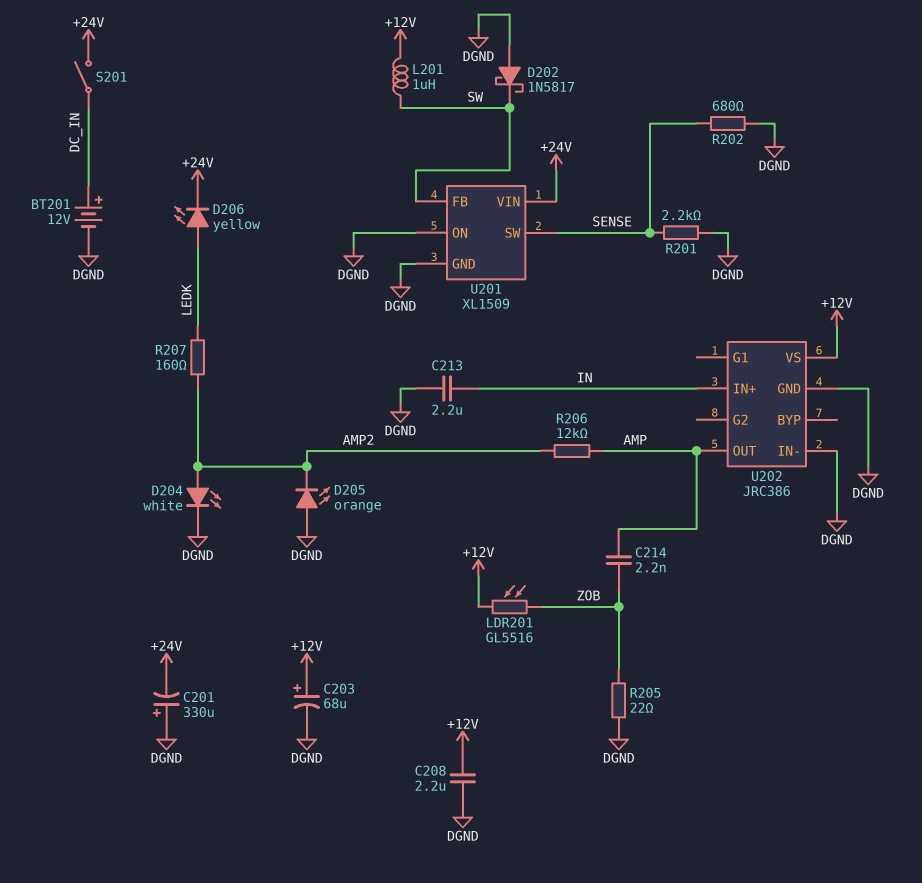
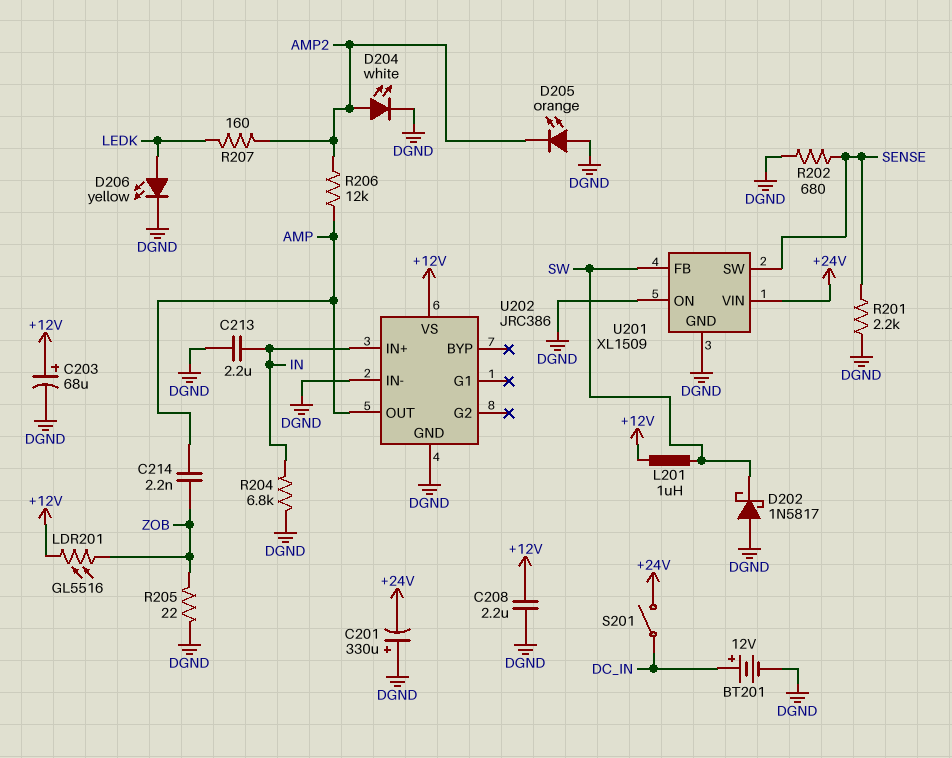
D206: LED yellow (A LEDK, K +24V) -> LED yellow (A LEDK, K DGND)
R204: none -> 6.8k (DGND, IN)

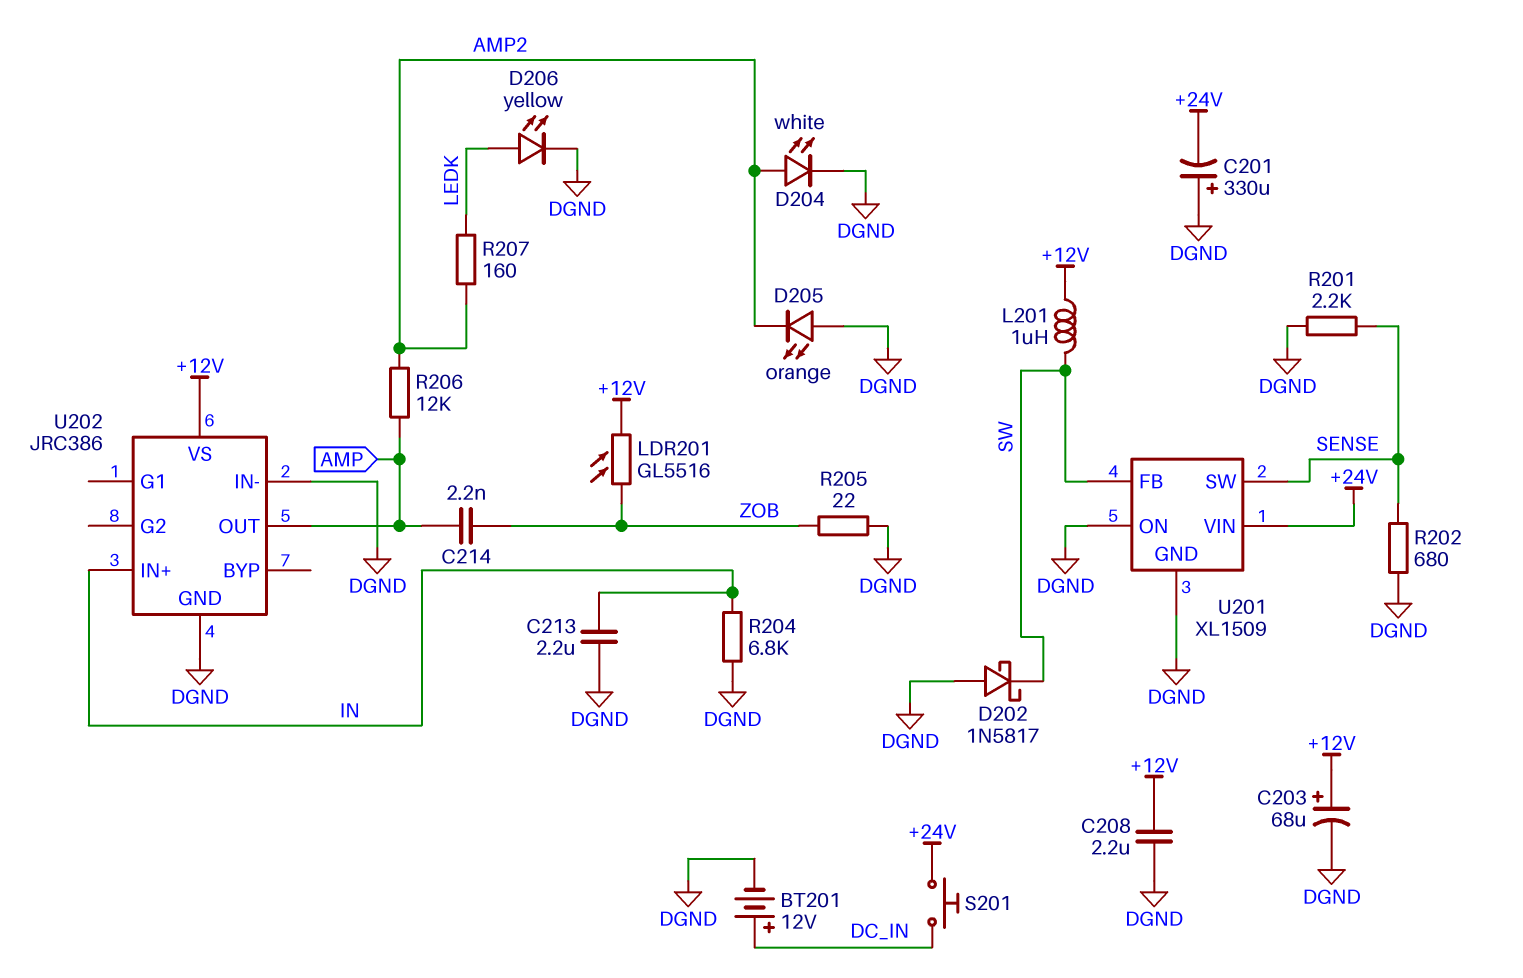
S201: switch (+24V, DC_IN) -> button (+24V, DC_IN)

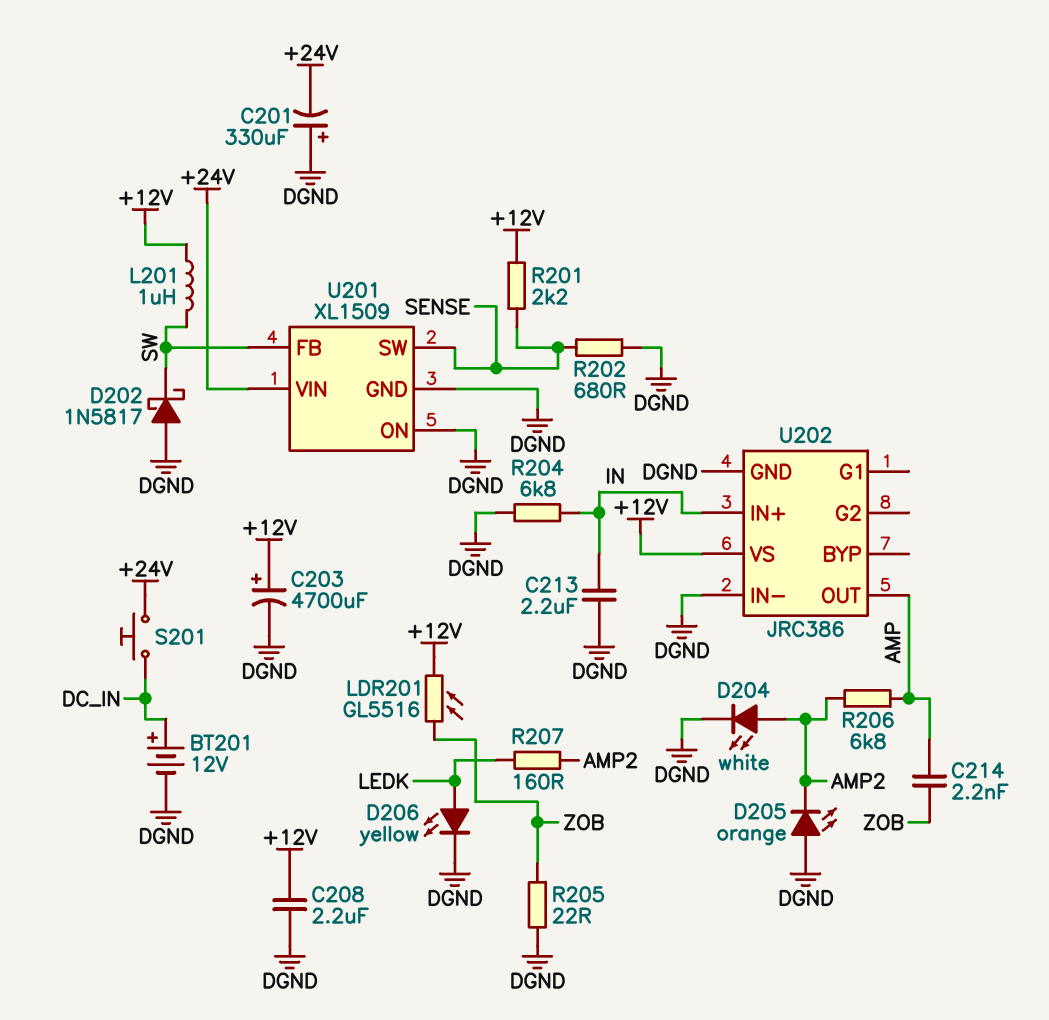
C203: 68uF (plus +12V, minus DGND) -> 4700uF (plus +12V, minus DGND)
R201: 2.2k (DGND, SENSE) -> 2.2k (+12V, SENSE)
R206: 12k (AMP, AMP2) -> 6.8k (AMP, AMP2)

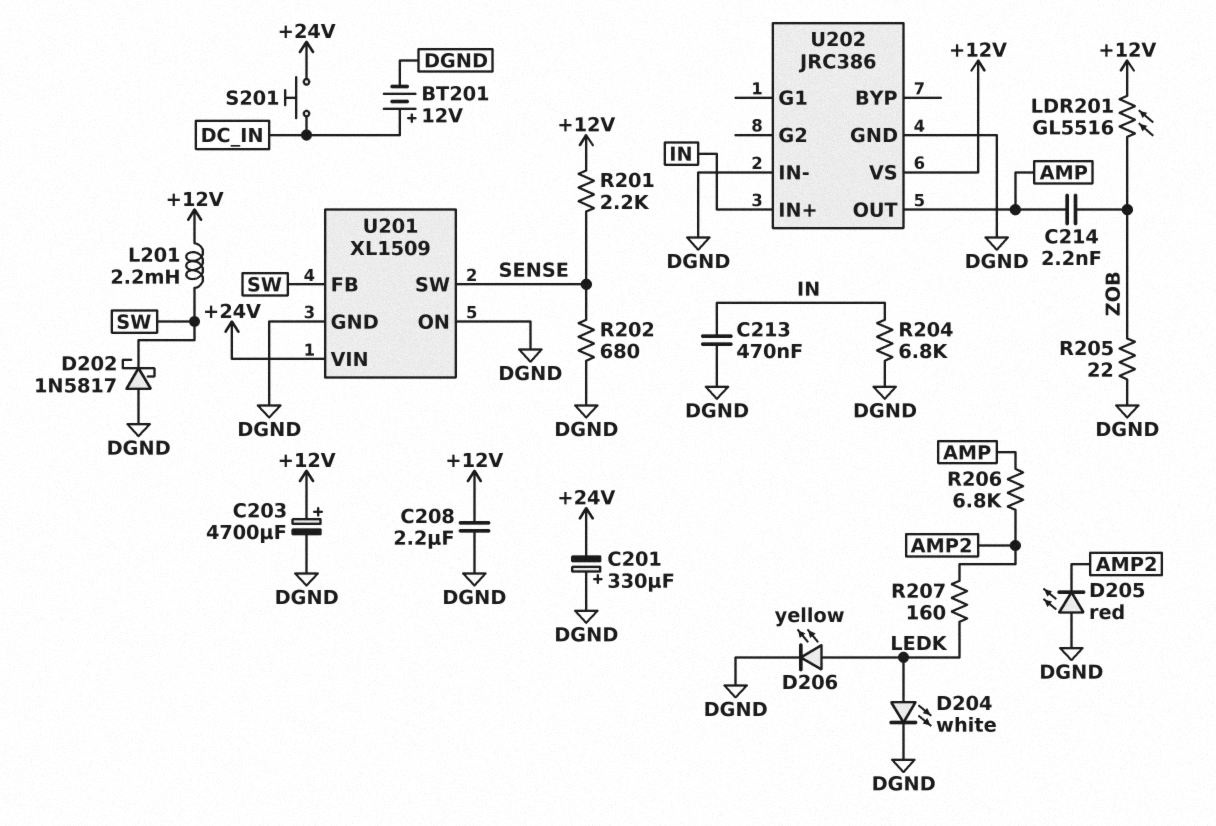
C213: 2.2uF (DGND, IN) -> 470nF (DGND, IN)
D204: LED white (A AMP2, K DGND) -> LED white (A LEDK, K DGND)
D205: LED orange (A DGND, K AMP2) -> LED red (A DGND, K AMP2)
L201: 1uH (+12V, SW) -> 2.2mH (+12V, SW)

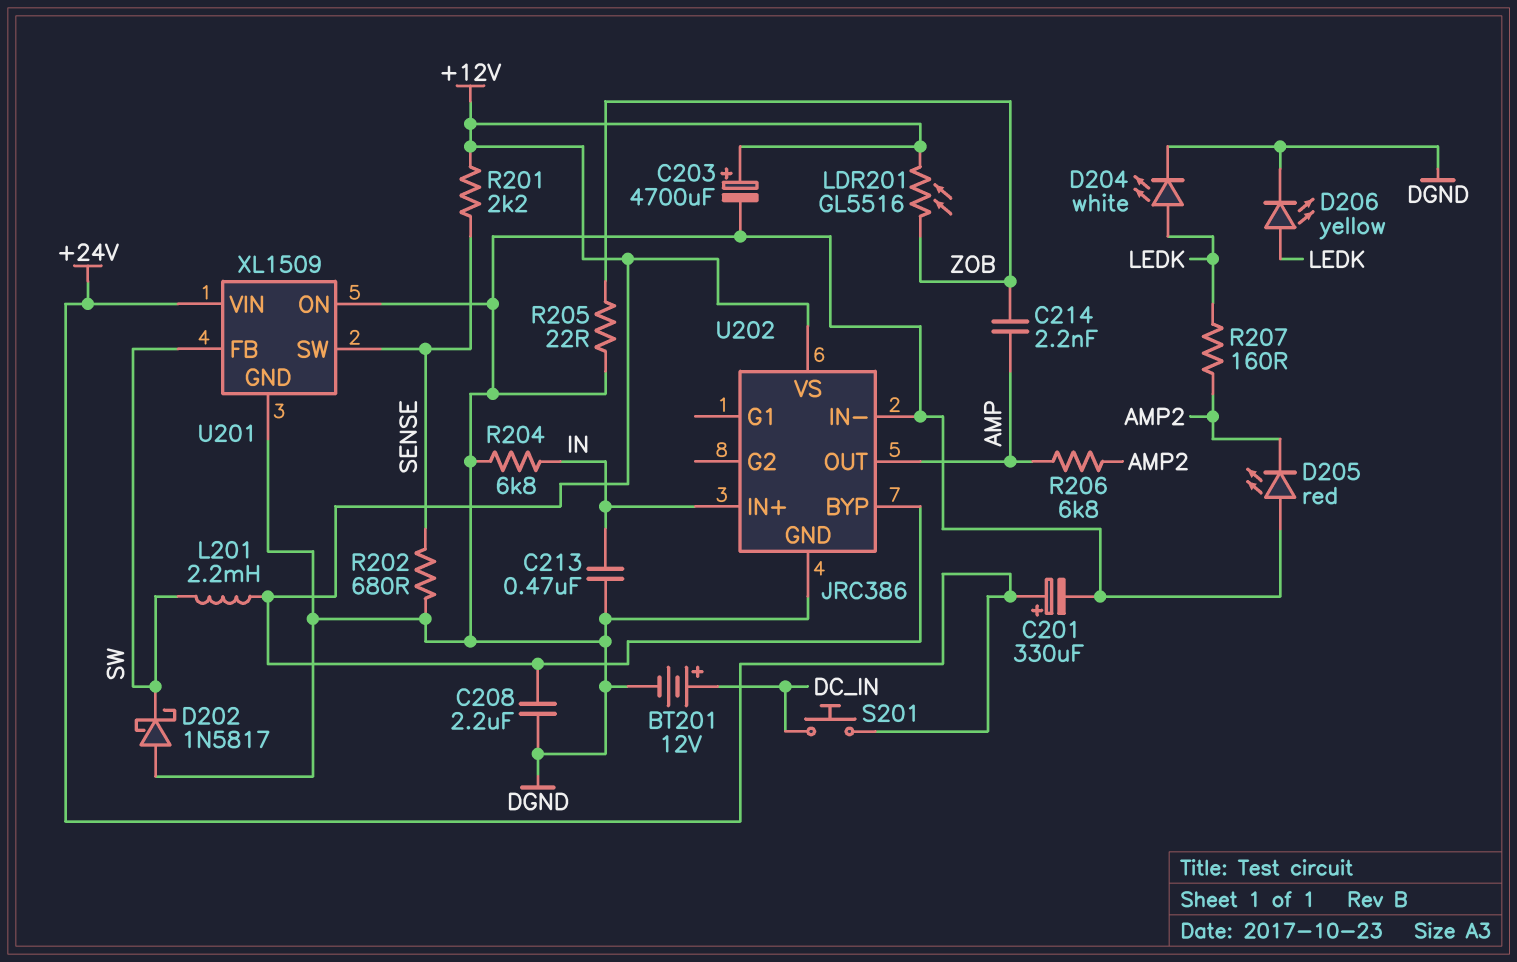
C201: 330uF (plus DGND, minus +24V) -> 330uF (plus +24V, minus DGND)
U202 pin BYP: none -> +12V

